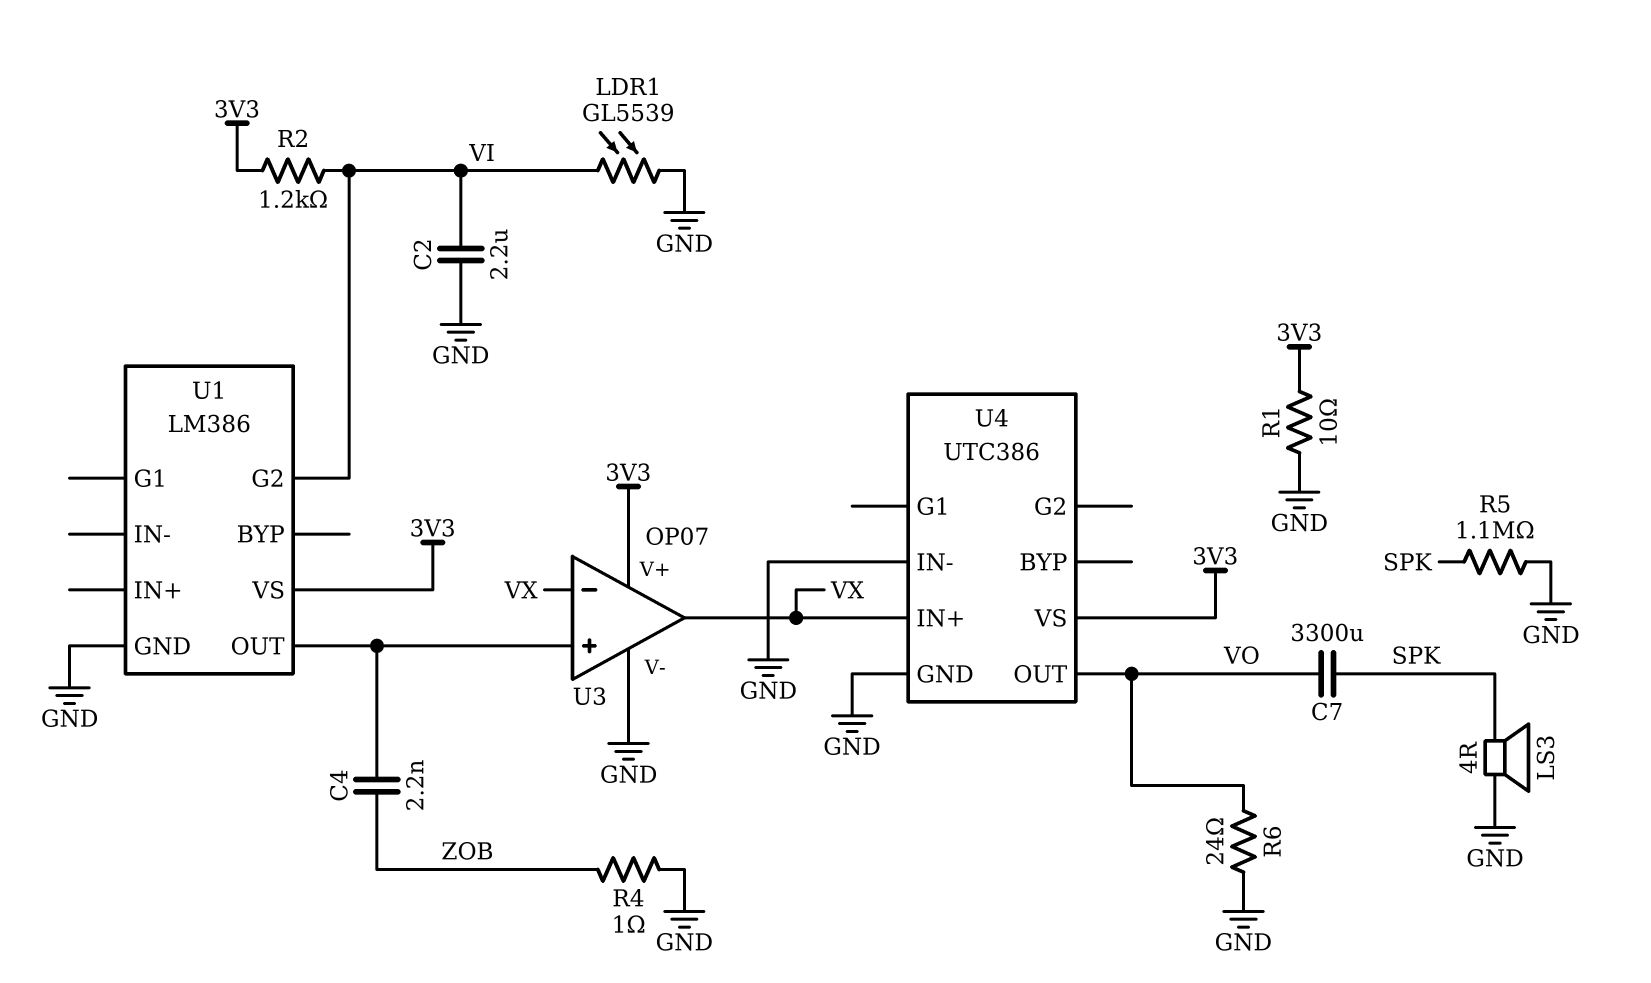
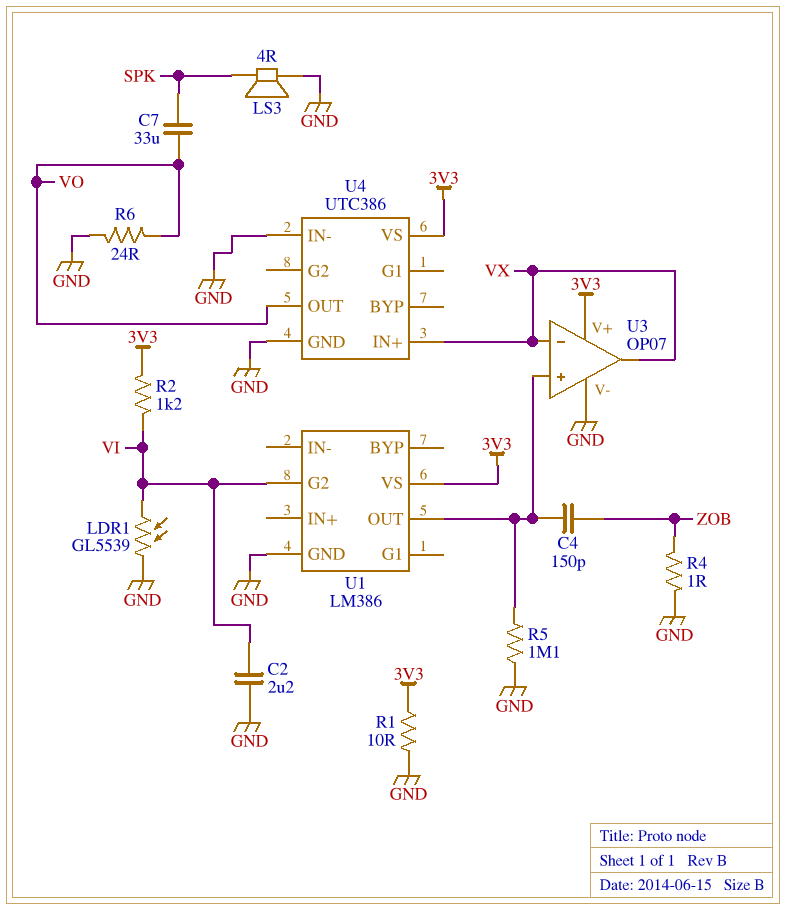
C4: 2.2nF (U1/OUT, ZOB) -> 150pF (U1/OUT, ZOB)
C7: 3300uF (SPK, VO) -> 33uF (SPK, VO)
R5: 1.1M (GND, SPK) -> 1.1M (GND, U1/OUT)

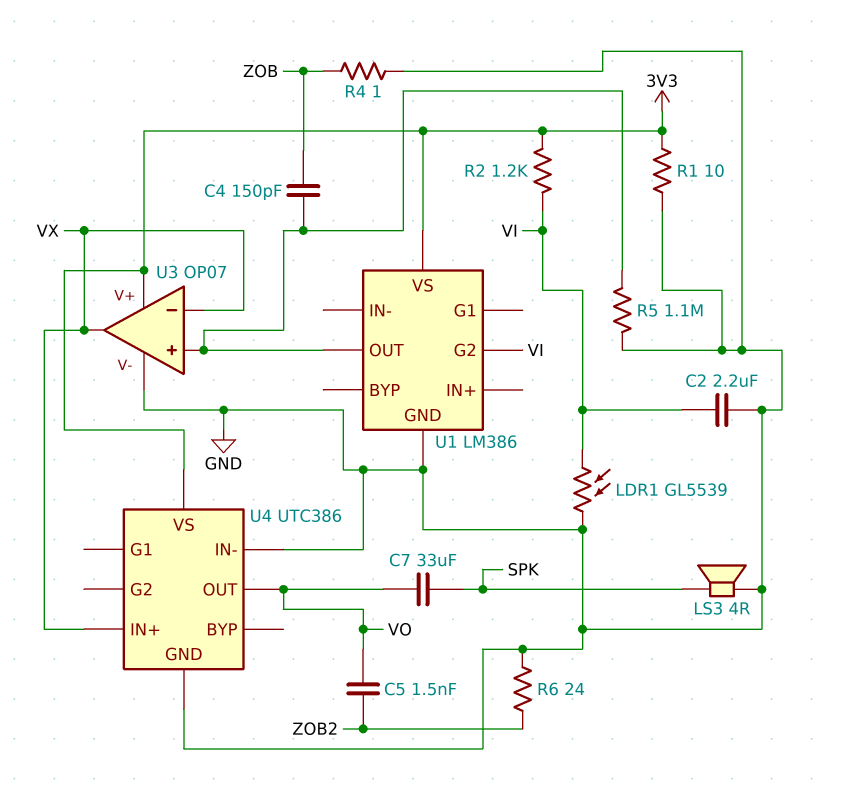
C5: none -> 1.5nF (VO, ZOB2)
R6: 24 (GND, VO) -> 24 (GND, ZOB2)

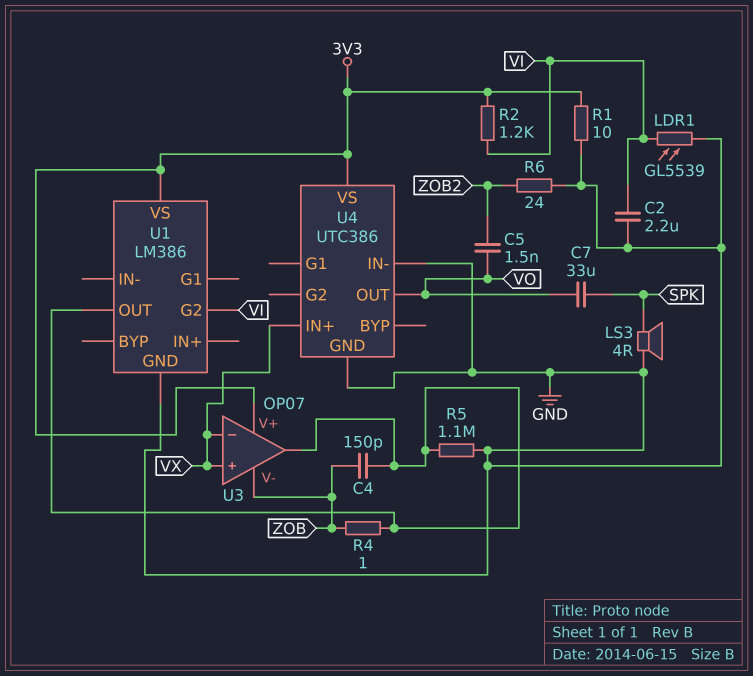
R4: 1 (GND, ZOB) -> 1 (U1/OUT, ZOB)
U3 pin V-: GND -> ZOB
U3 pin in+: U1/OUT -> VX
U3 pin out: VX -> U1/OUT

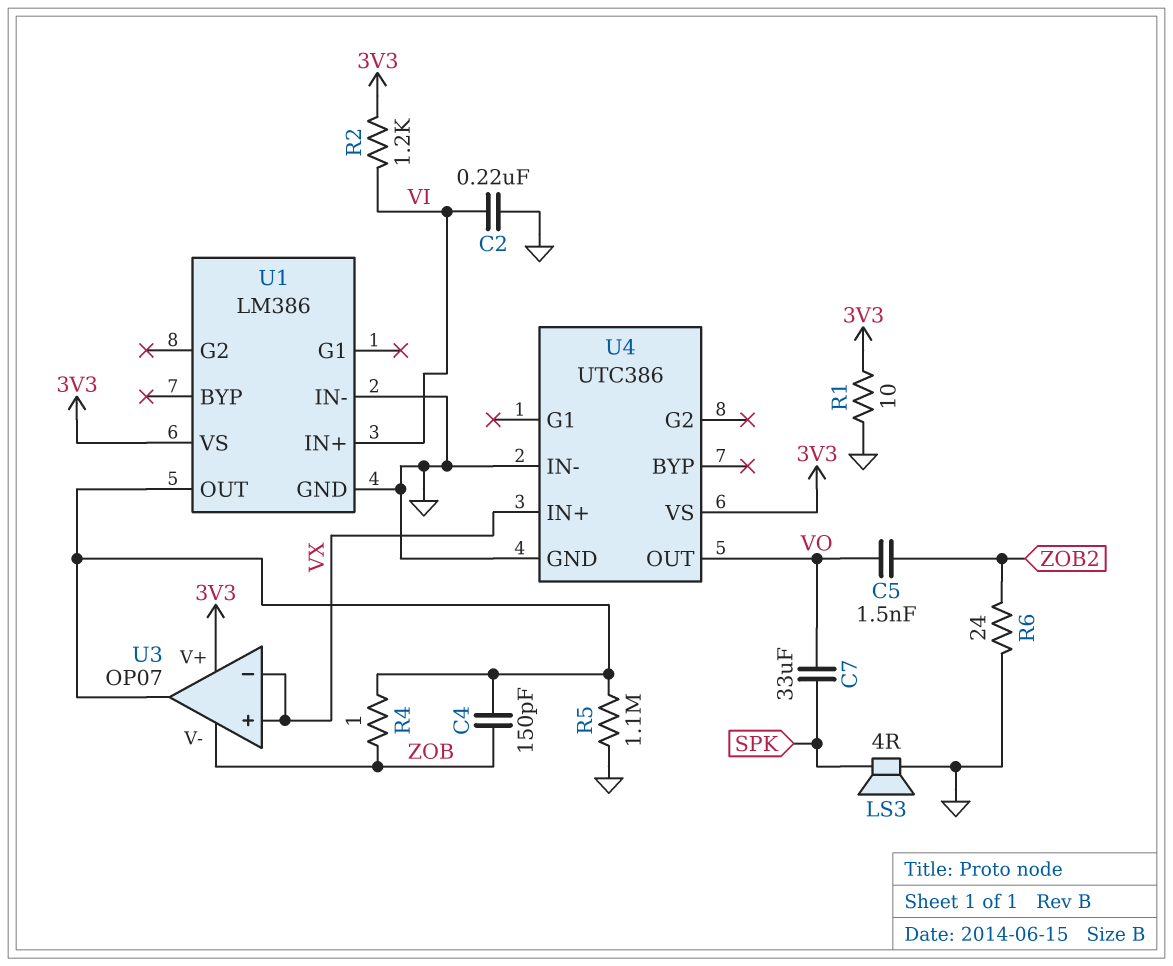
C2: 2.2uF (GND, VI) -> 220nF (GND, VI)
LDR1: GL5539 (GND, VI) -> none
U1 pin G2: VI -> none
U1 pin IN+: none -> VI
U1 pin IN-: none -> GND

